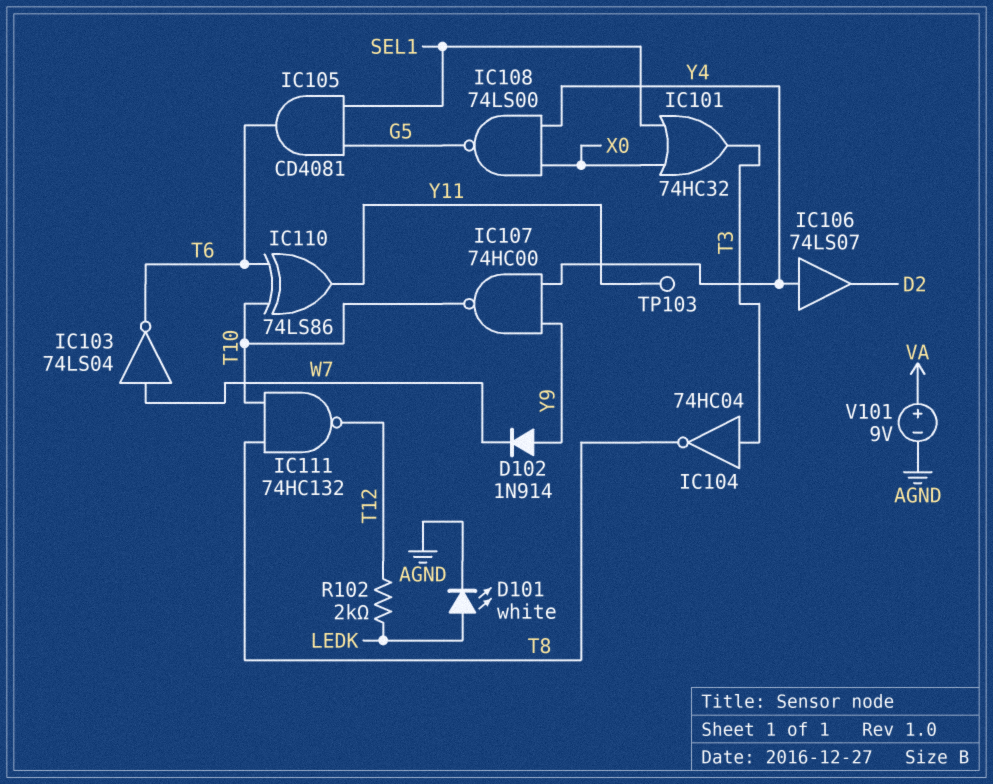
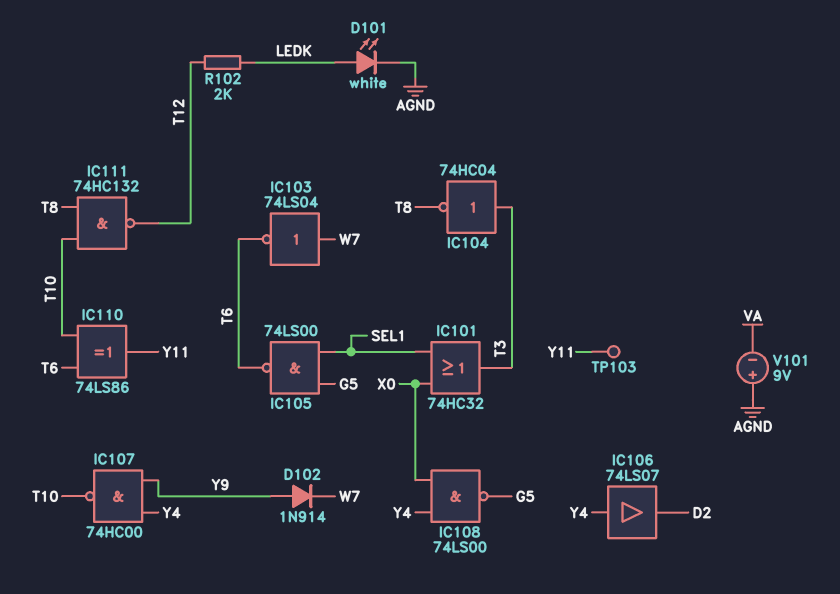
IC105: AND CD4081 (in G5, in SEL1, out T6) -> NAND 74LS00 (in G5, in SEL1, out T6)
V101: 9V (plus VA, minus AGND) -> 9V (plus AGND, minus VA)

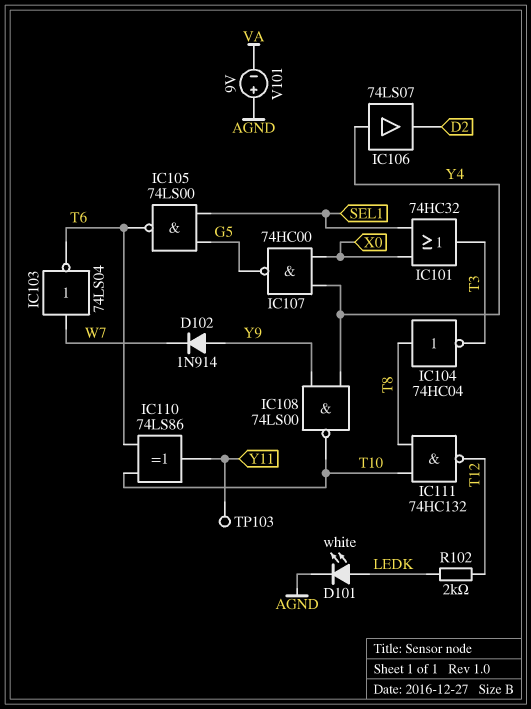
IC104: NOT 74HC04 (in T3, out T8) -> NOT 74HC04 (in T8, out T3)
IC107: NAND 74HC00 (in Y4, in Y9, out T10) -> NAND 74HC00 (in X0, in Y4, out G5)
IC108: NAND 74LS00 (in X0, in Y4, out G5) -> NAND 74LS00 (in Y4, in Y9, out T10)

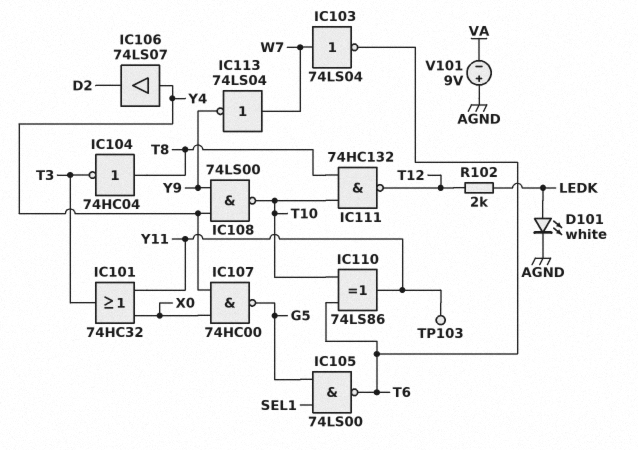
D102: diode 1N914 (A Y9, K W7) -> none
IC101: OR 74HC32 (in SEL1, in X0, out T3) -> OR 74HC32 (in X0, in Y11, out T3)
IC113: none -> NOT 74LS04 (in W7, out Y9)

